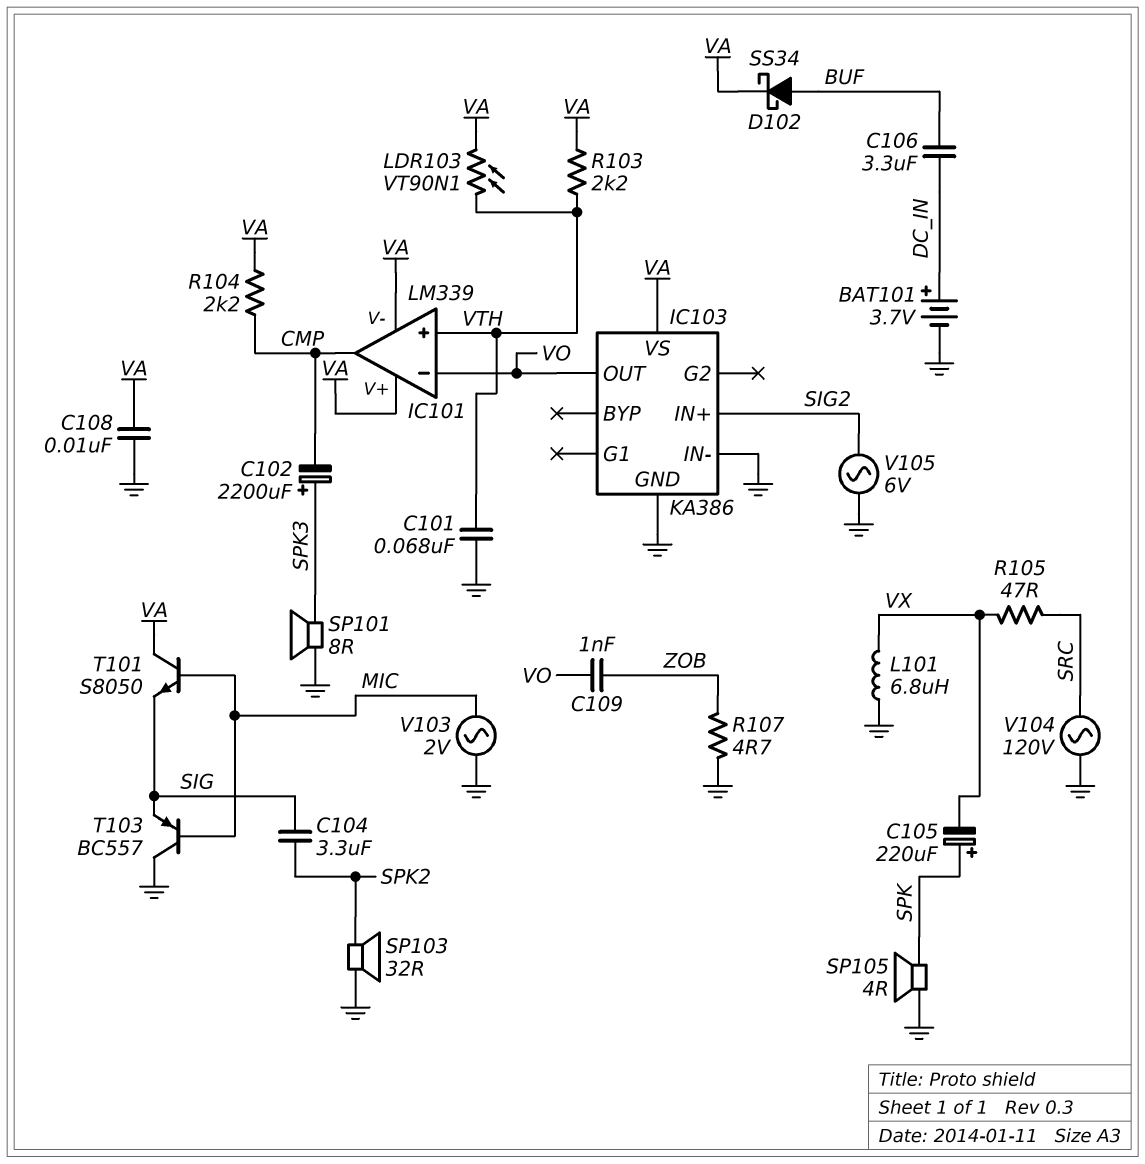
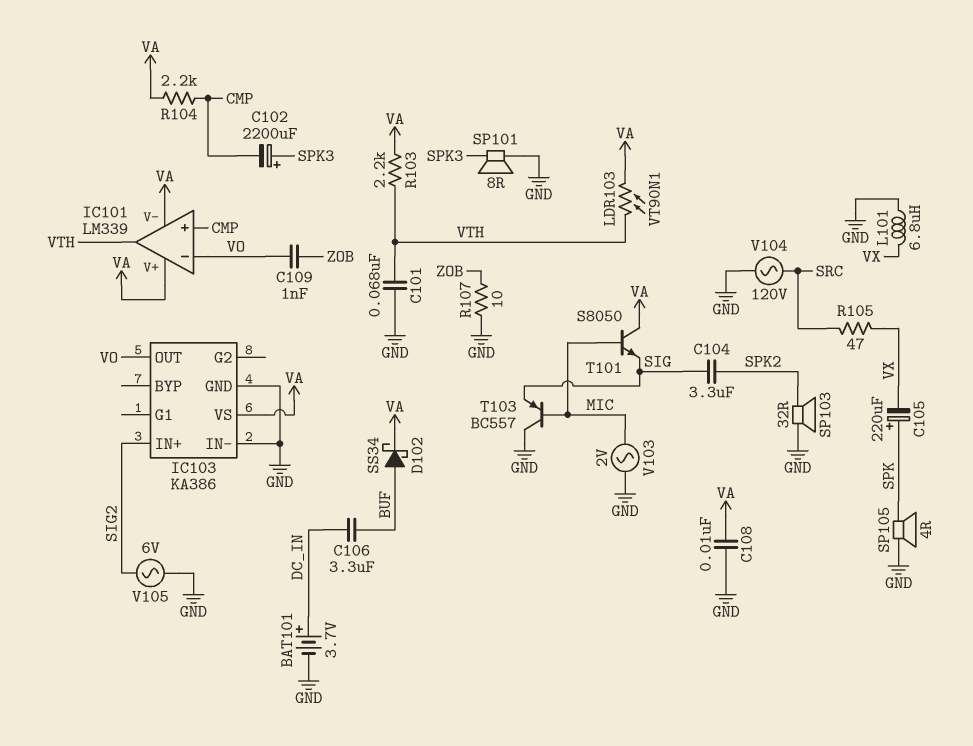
IC101 pin in+: VTH -> CMP
IC101 pin out: CMP -> VTH
R107: 4.7 (GND, ZOB) -> 10 (GND, ZOB)

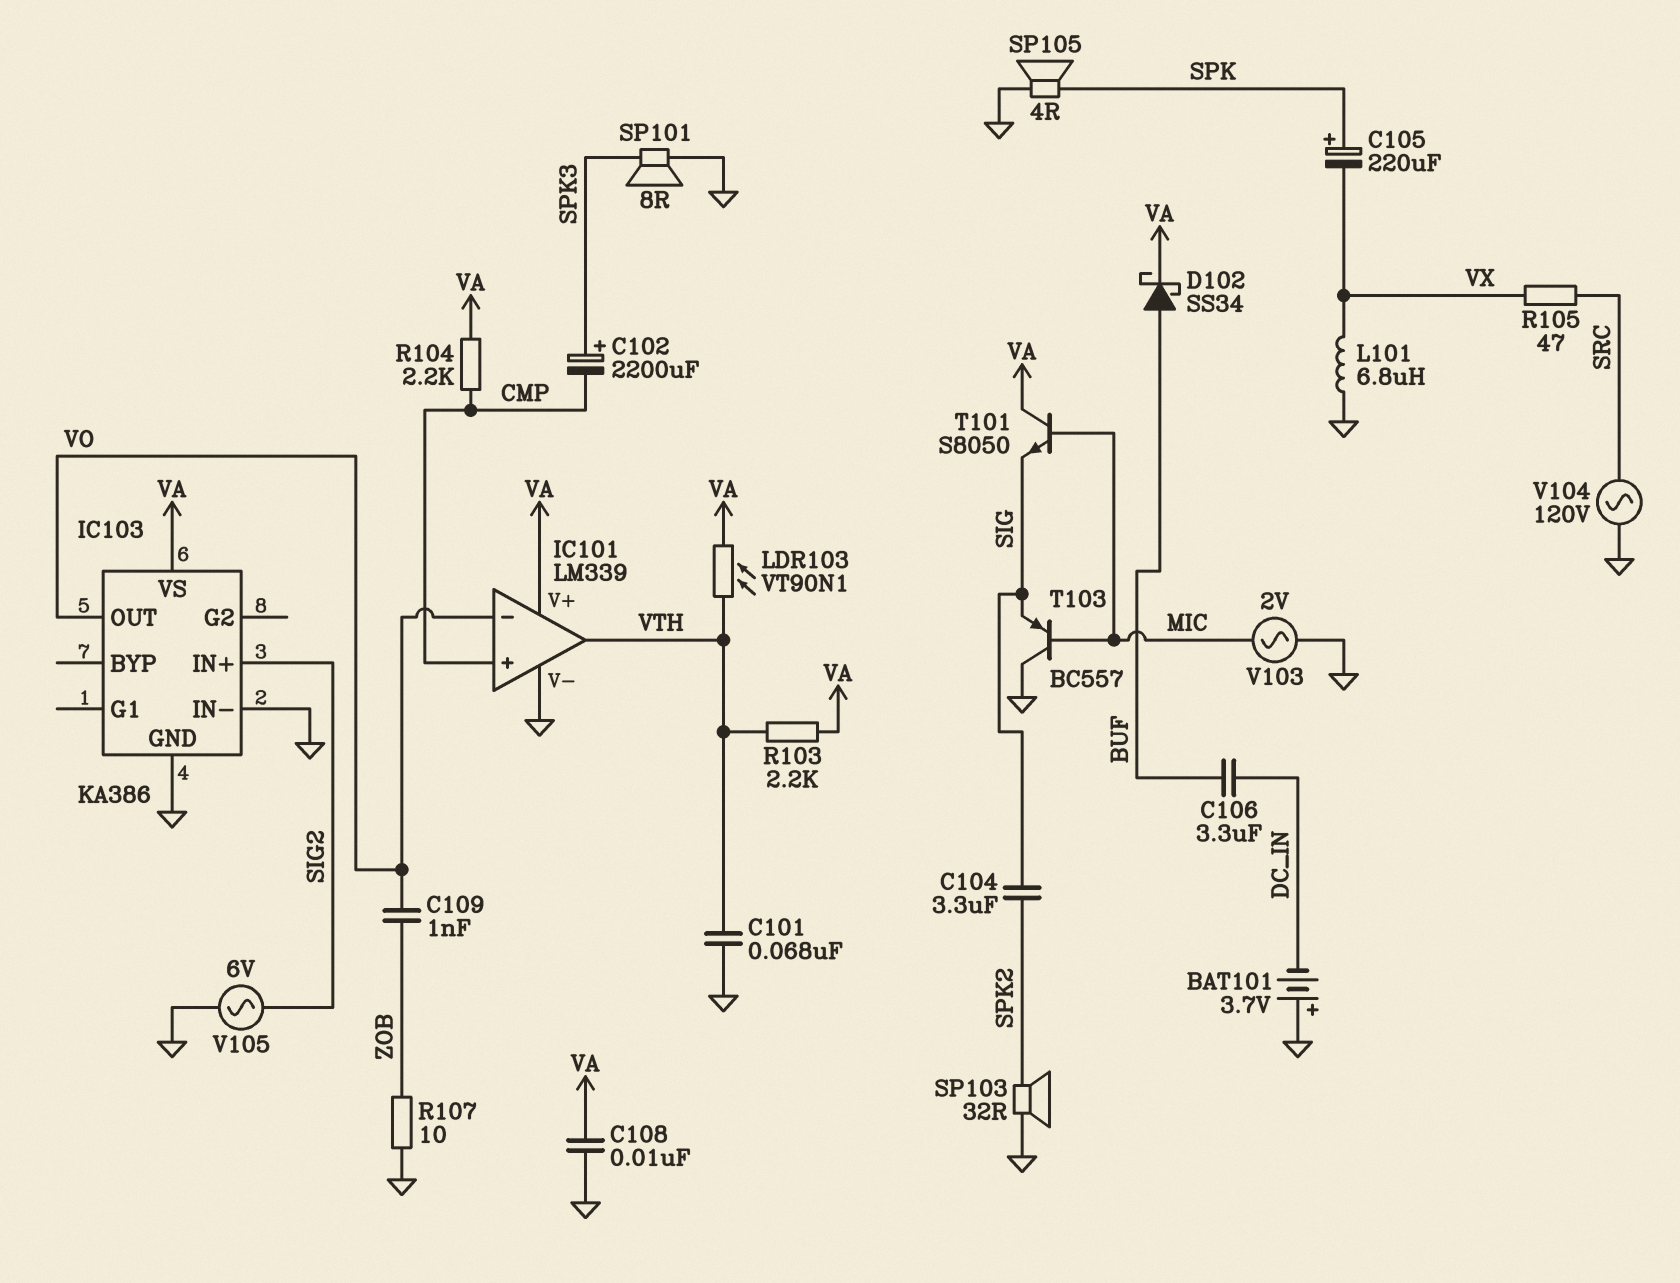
BAT101: 3.7V (plus DC_IN, minus GND) -> 3.7V (plus GND, minus DC_IN)
IC101 pin V-: VA -> GND

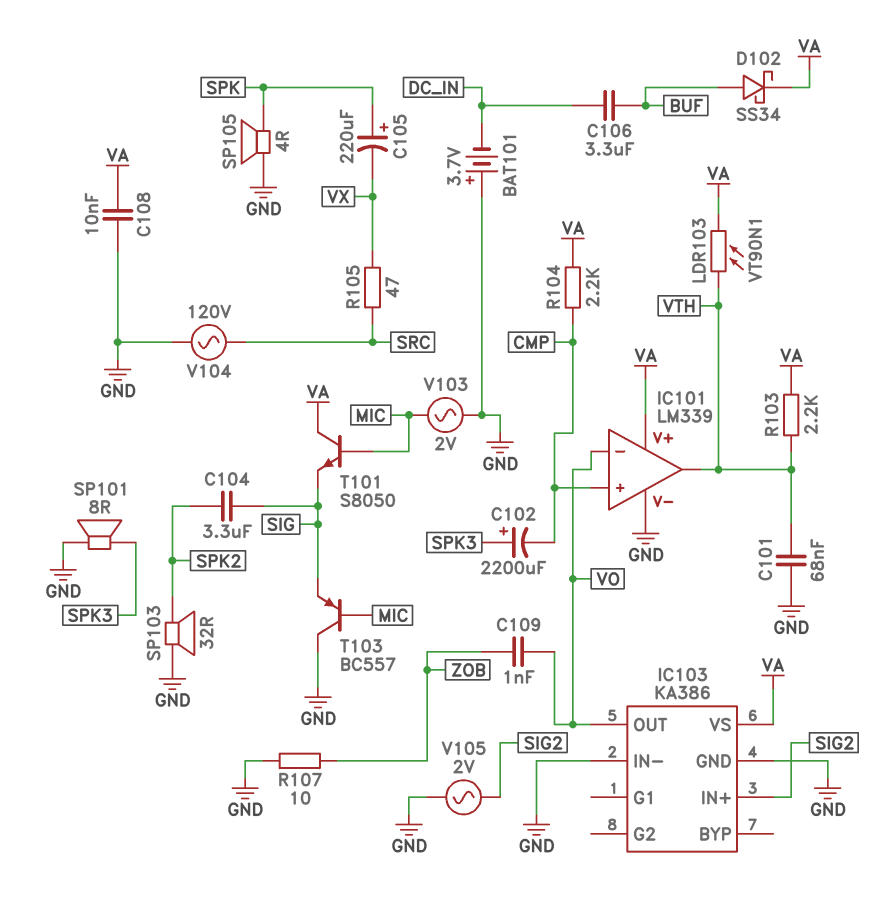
L101: 6.8uH (GND, VX) -> none
V105: AC 6V (GND, SIG2) -> AC 2V (GND, SIG2)

